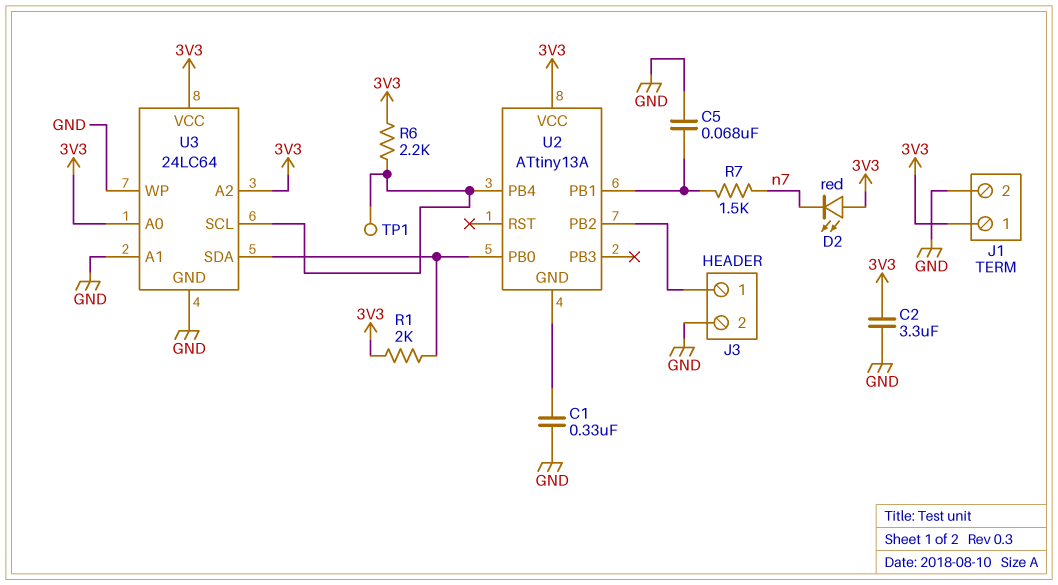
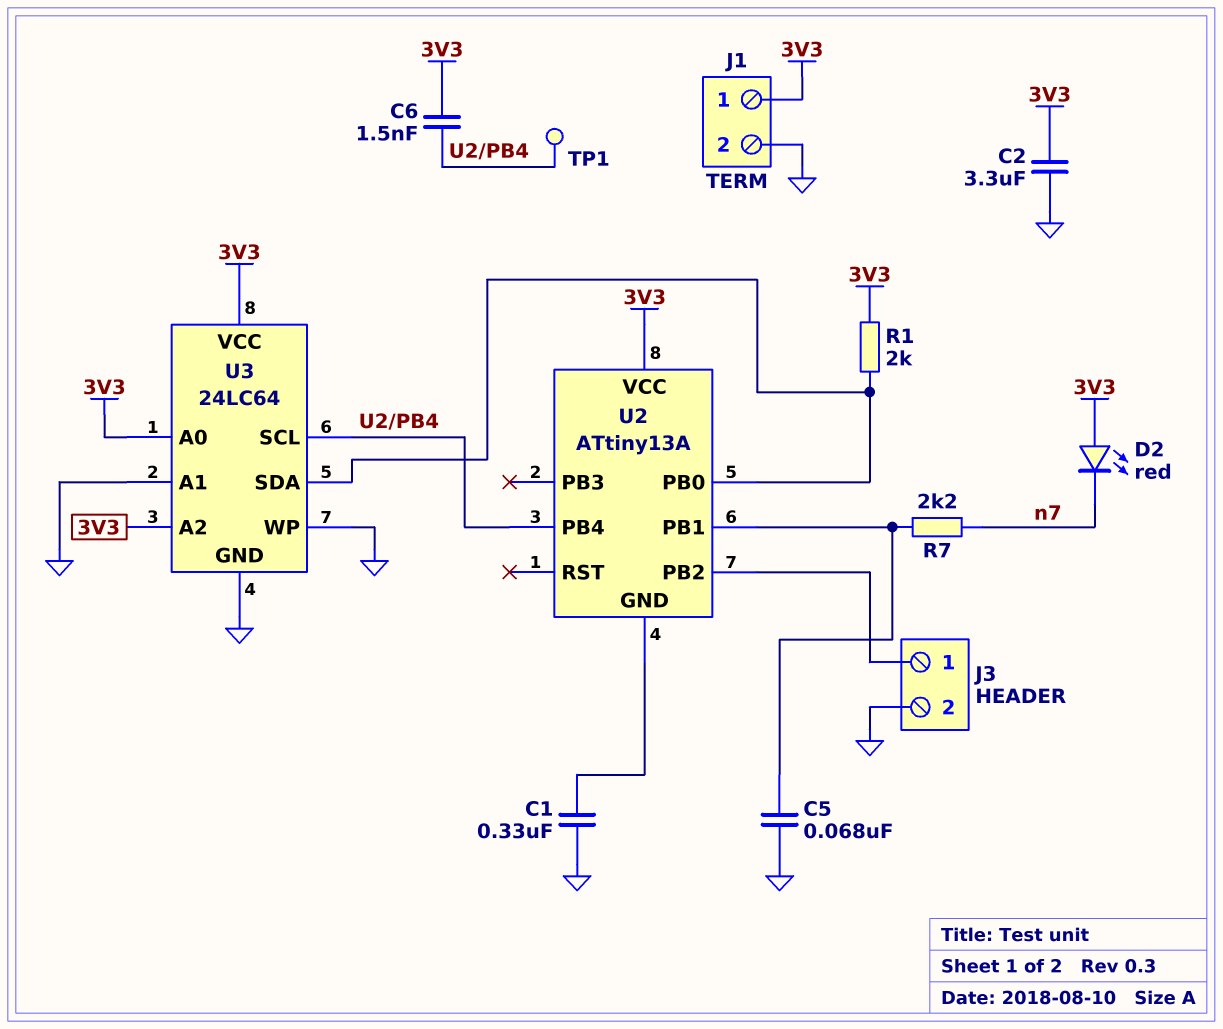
C6: none -> 1.5nF (3V3, U2/PB4)
R6: 2.2k (3V3, U2/PB4) -> none
R7: 1.5k (U2/PB1, n7) -> 2.2k (U2/PB1, n7)

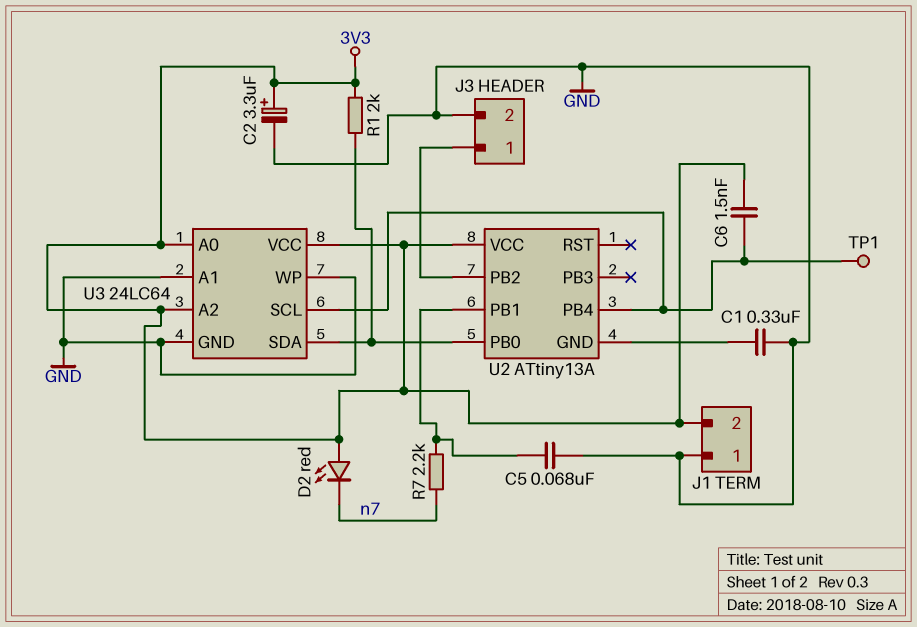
C2: 3.3uF (3V3, GND) -> 3.3uF (plus 3V3, minus GND)
J1 pin 1: 3V3 -> GND
J1 pin 2: GND -> 3V3

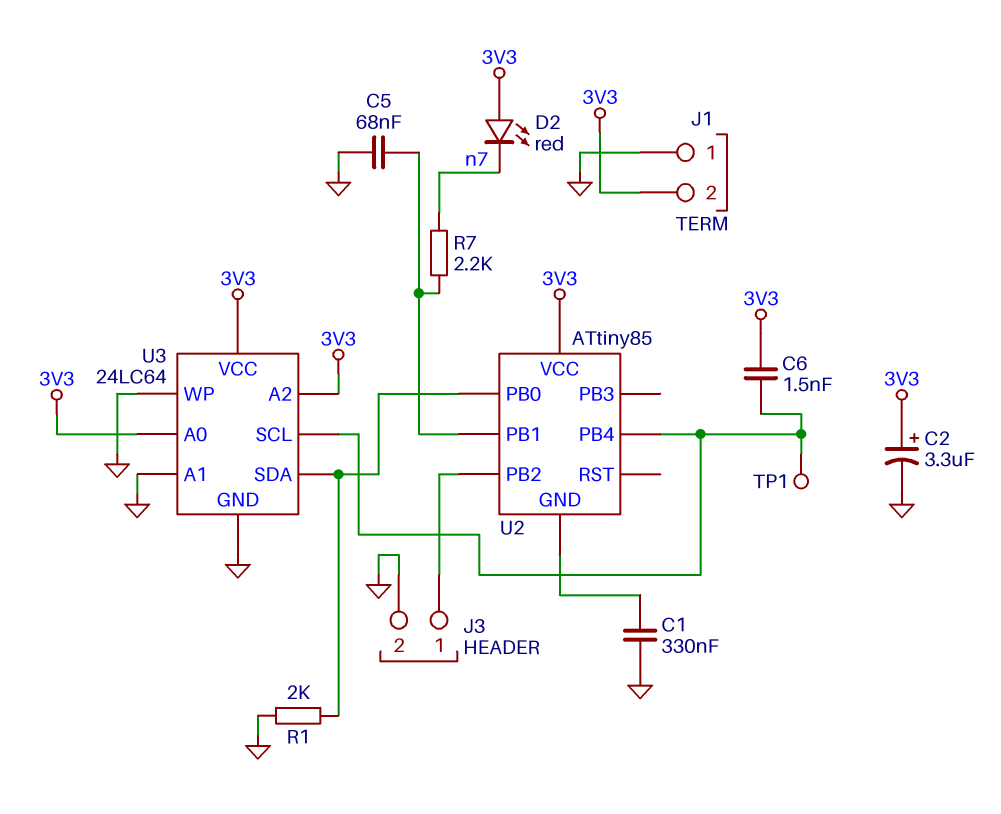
R1: 2k (3V3, U2/PB0) -> 2k (GND, U2/PB0)
U2: ATtiny13A -> ATtiny85

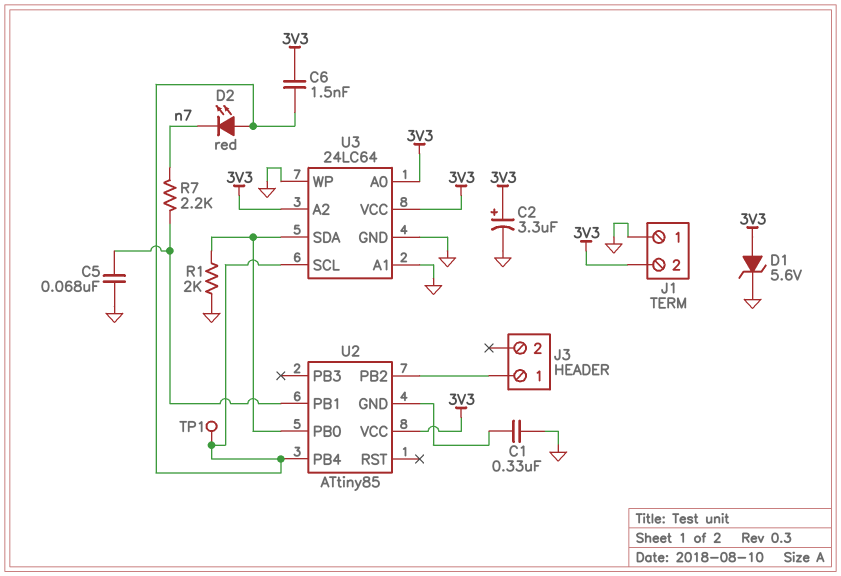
D1: none -> zener 5.6V (A 3V3, K GND)
D2: LED red (A 3V3, K n7) -> LED red (A U2/PB4, K n7)
J3 pin 2: GND -> none

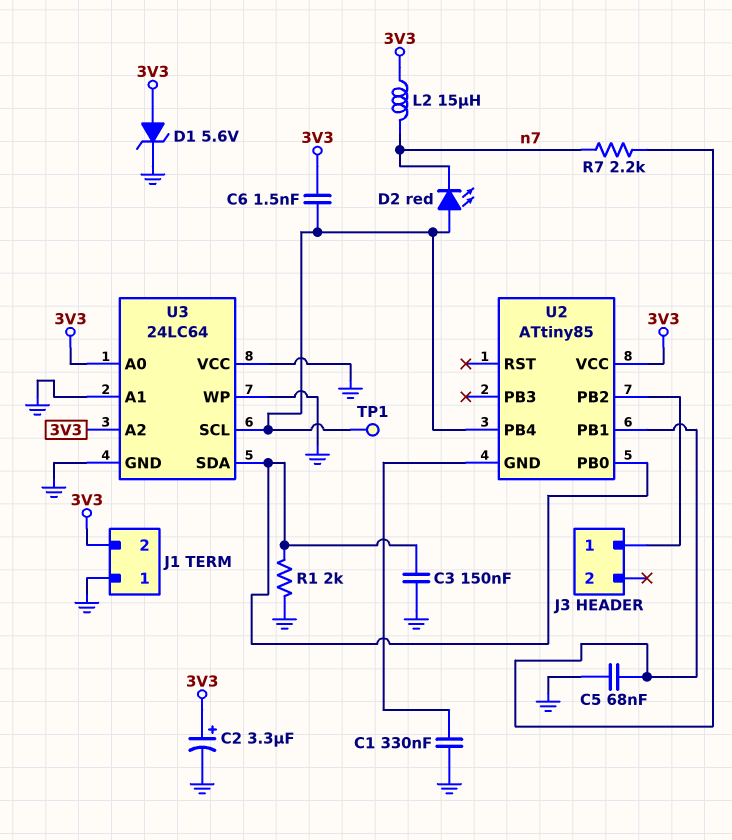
C3: none -> 150nF (GND, U2/PB0)
L2: none -> 15uH (3V3, n7)
U3 pin VCC: 3V3 -> GND

